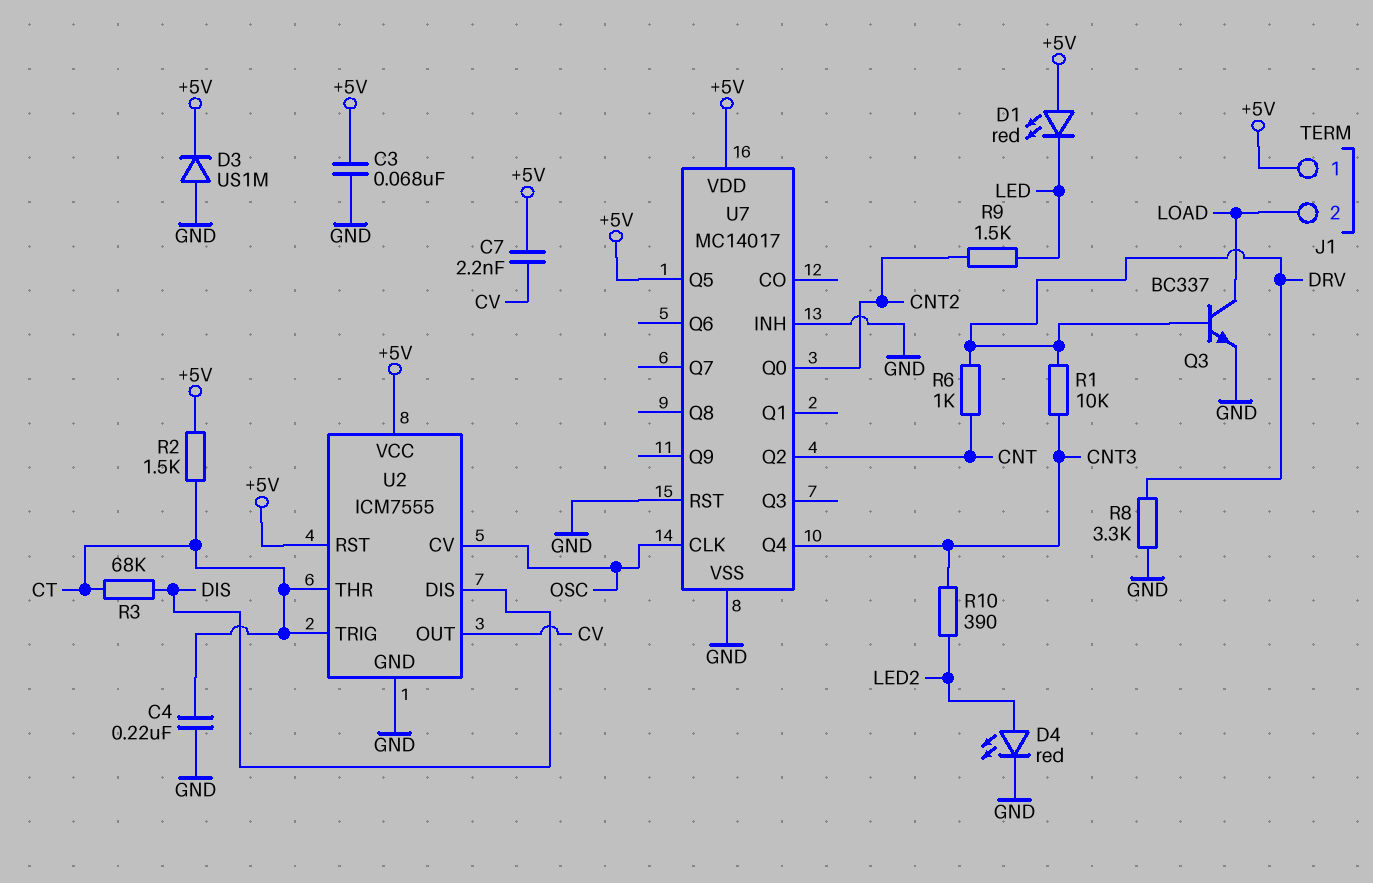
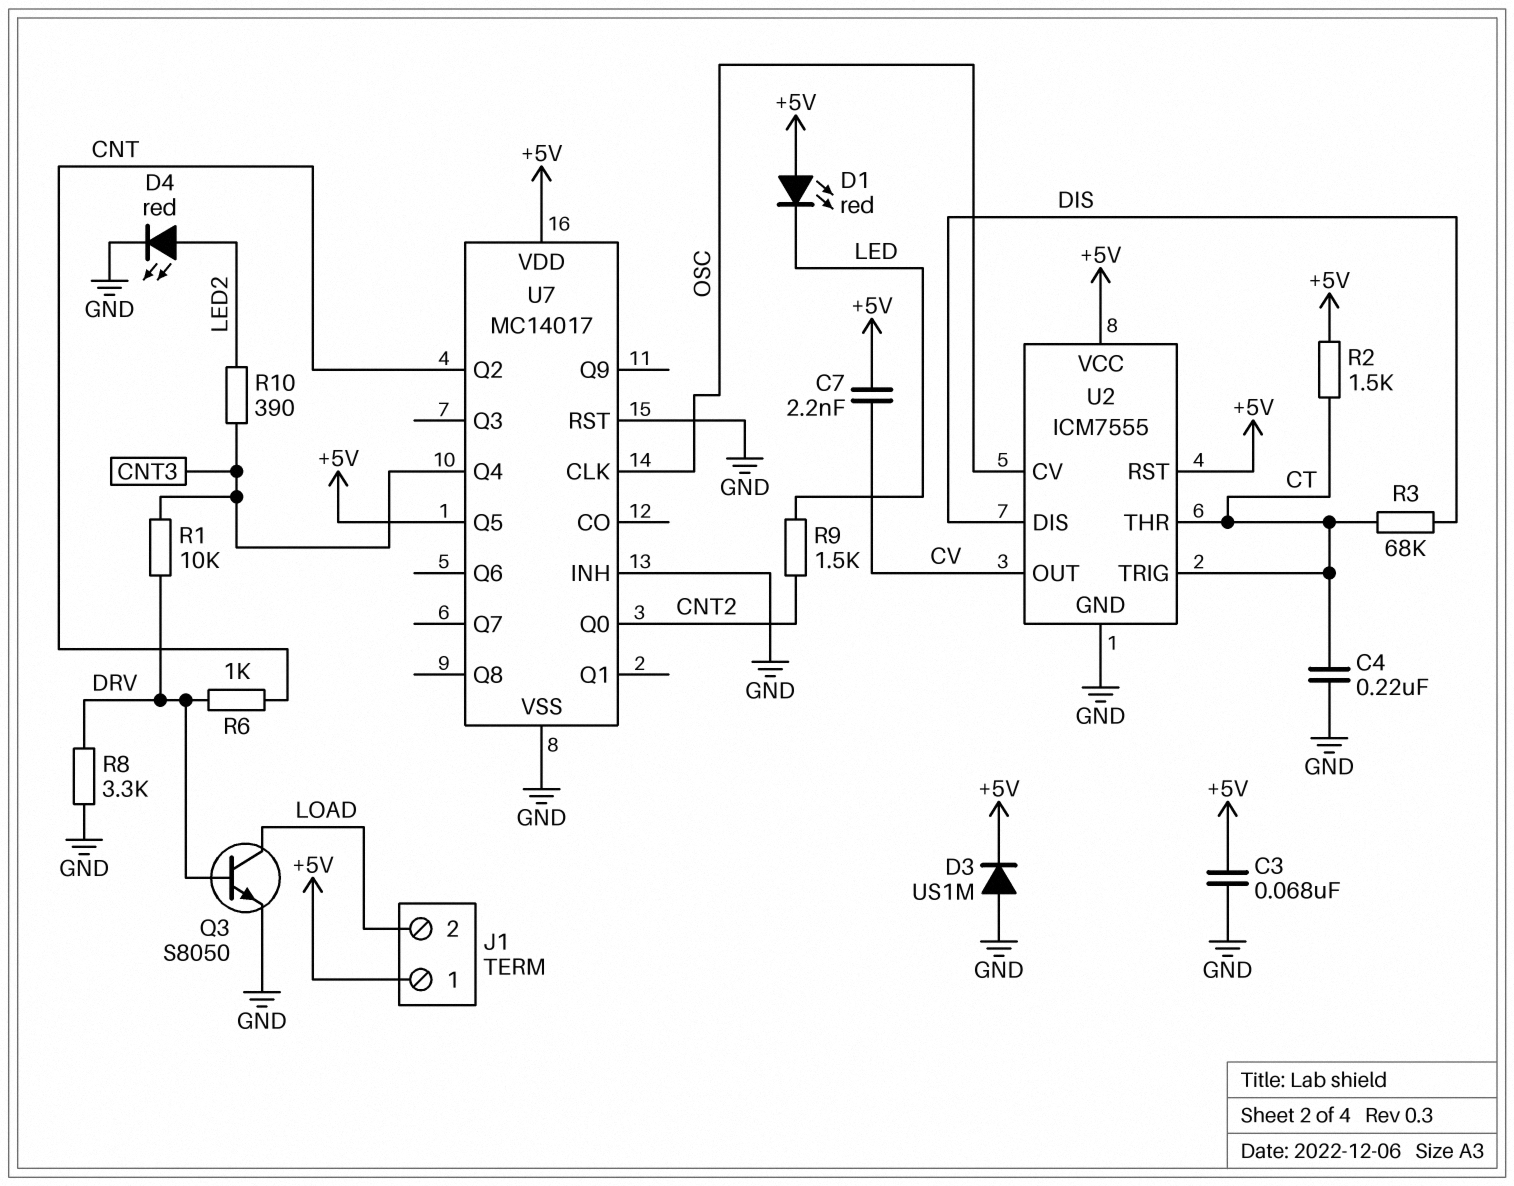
Q3: NPN BC337 (B DRV, C LOAD, E GND) -> NPN S8050 (B DRV, C LOAD, E GND)

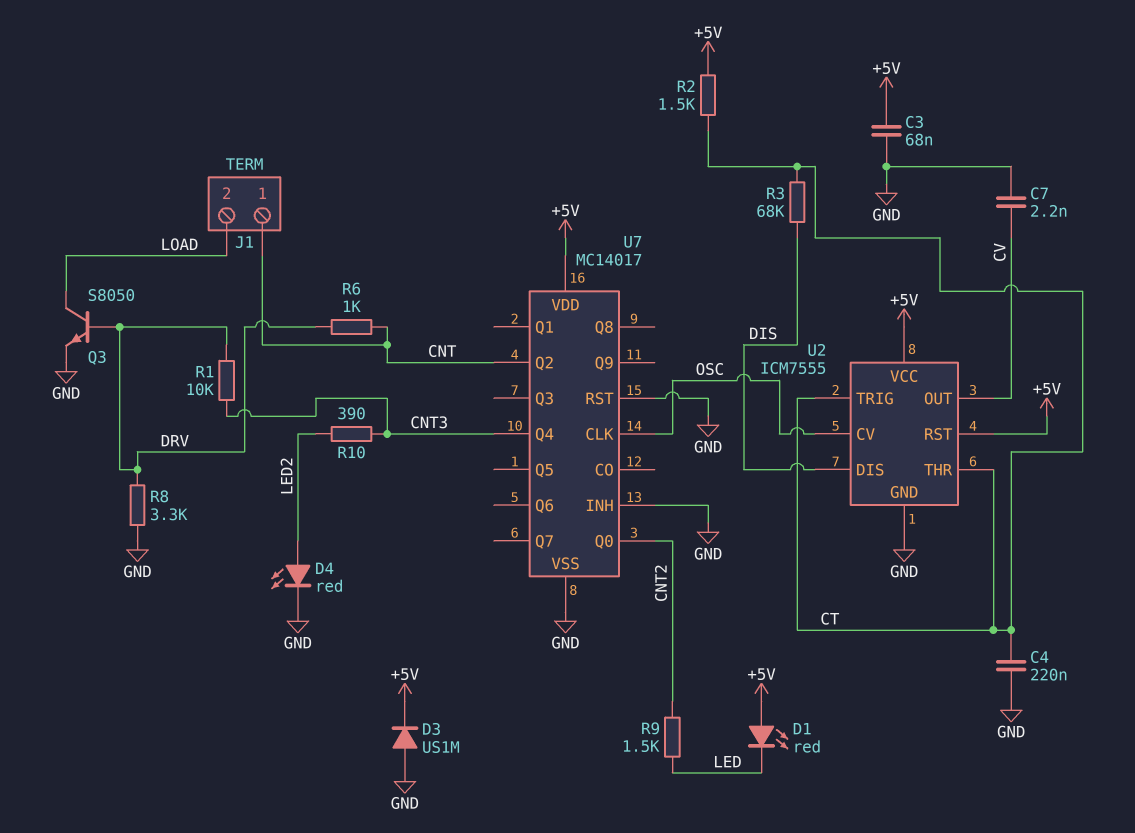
C7: 2.2nF (+5V, CV) -> 2.2nF (CV, GND)
J1 pin 1: +5V -> CNT
U7 pin Q5: +5V -> none

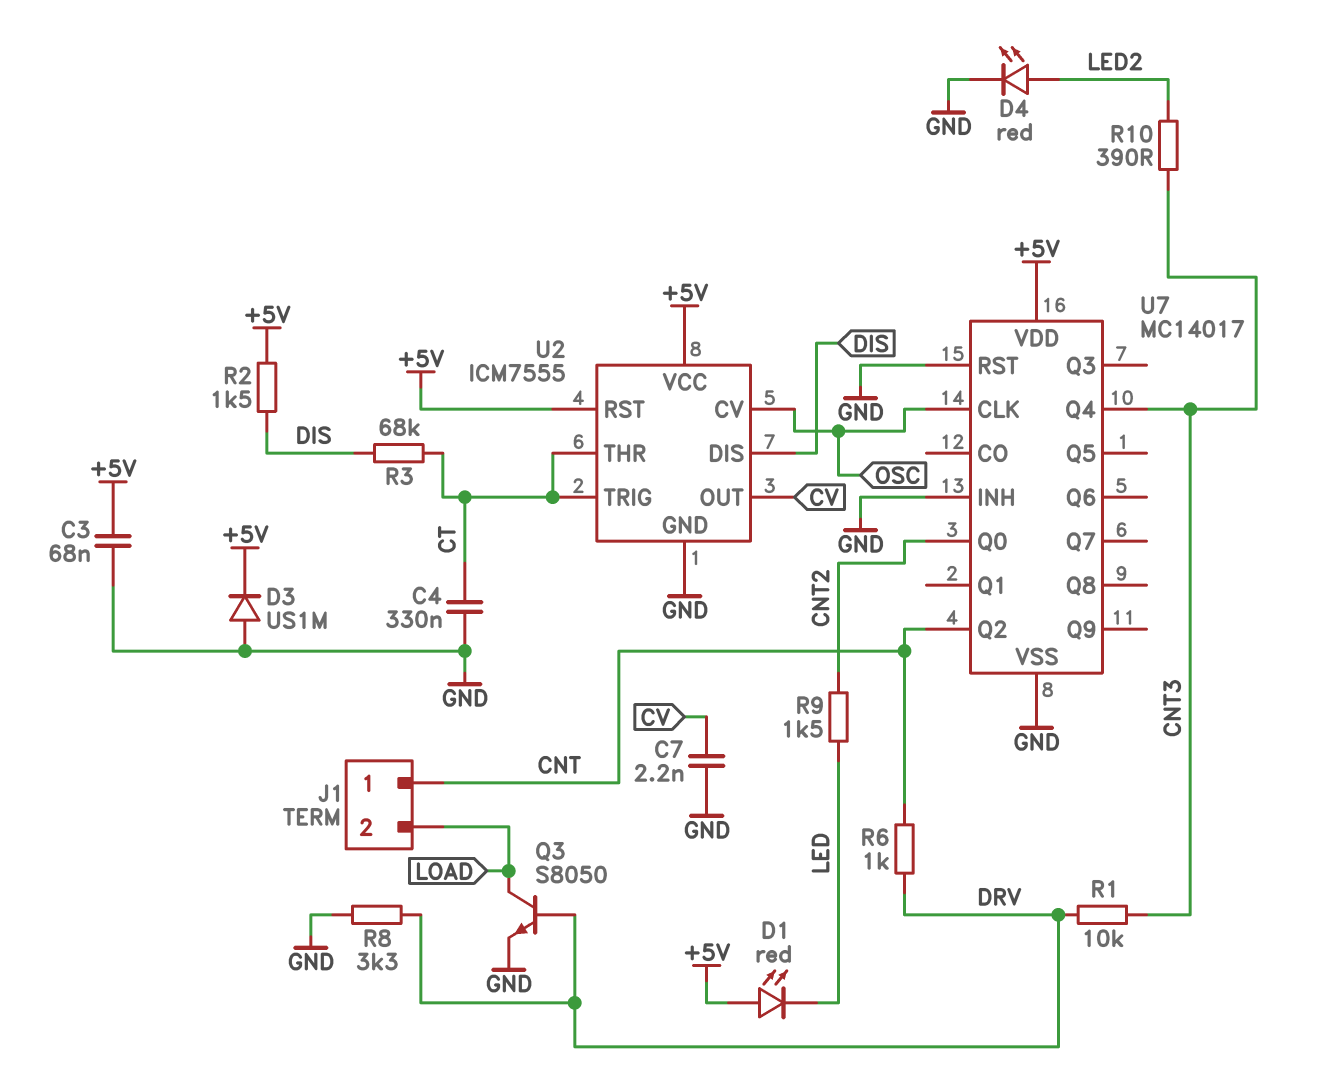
C4: 220nF (CT, GND) -> 330nF (CT, GND)
R2: 1.5k (+5V, CT) -> 1.5k (+5V, DIS)

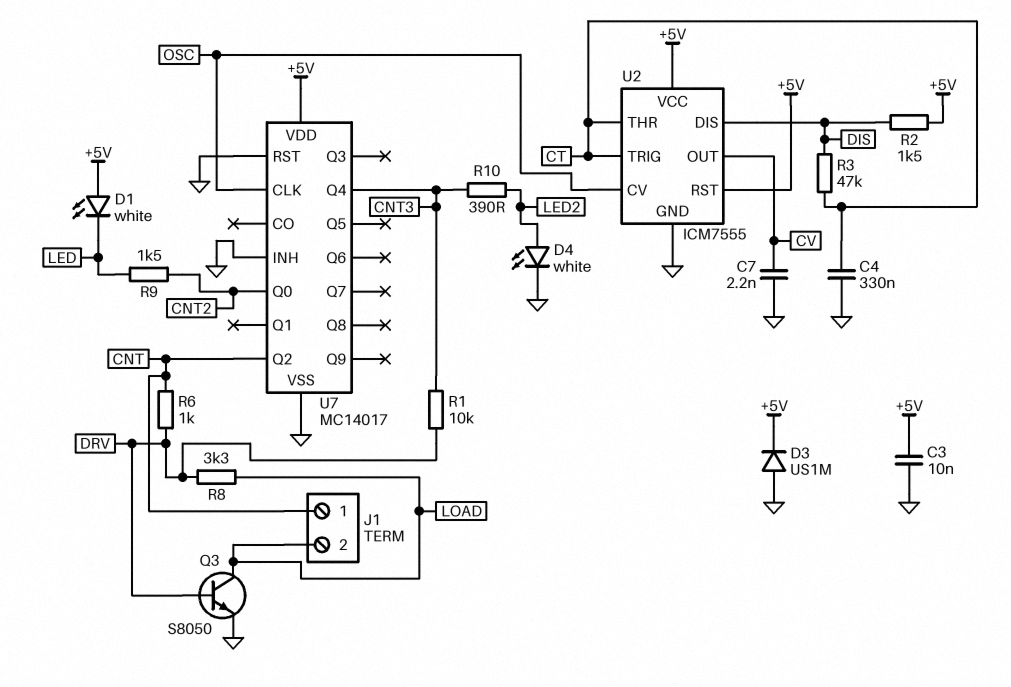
C3: 68nF (+5V, GND) -> 10nF (+5V, GND)
D1: LED red (A +5V, K LED) -> LED white (A +5V, K LED)
D4: LED red (A LED2, K GND) -> LED white (A LED2, K GND)
R3: 68k (CT, DIS) -> 47k (CT, DIS)
R8: 3.3k (DRV, GND) -> 3.3k (DRV, LOAD)

